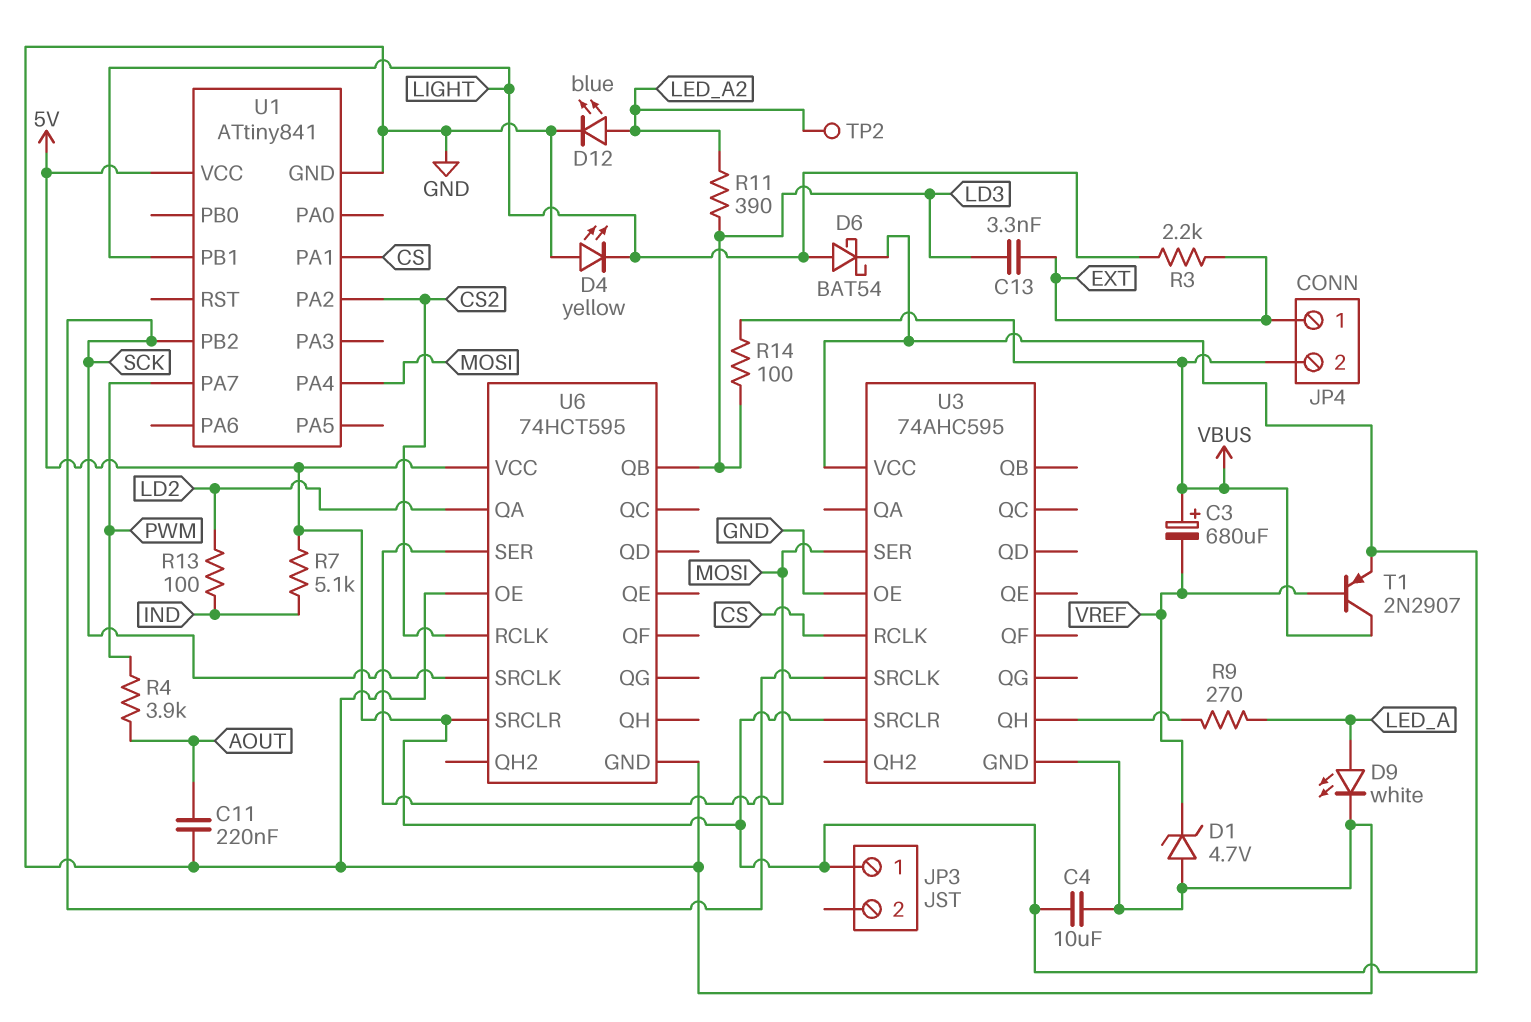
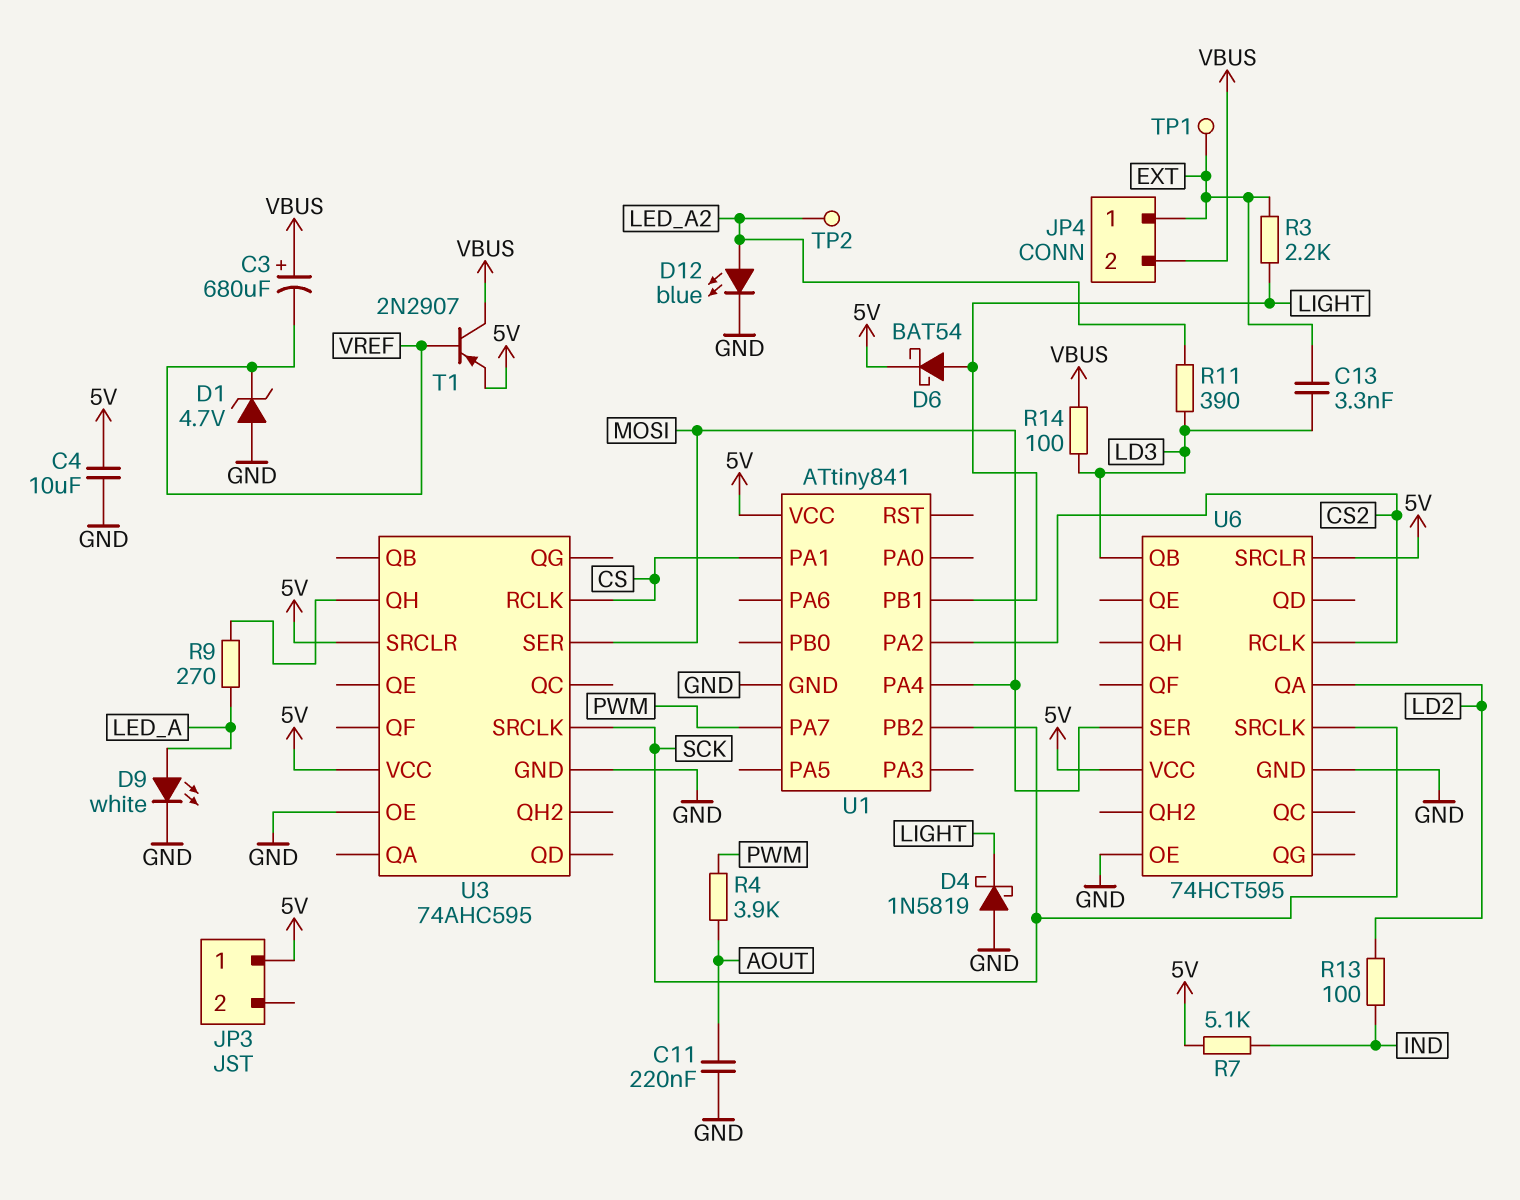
D4: LED yellow (A GND, K LIGHT) -> schottky 1N5819 (A GND, K LIGHT)
TP1: none -> test point (EXT)

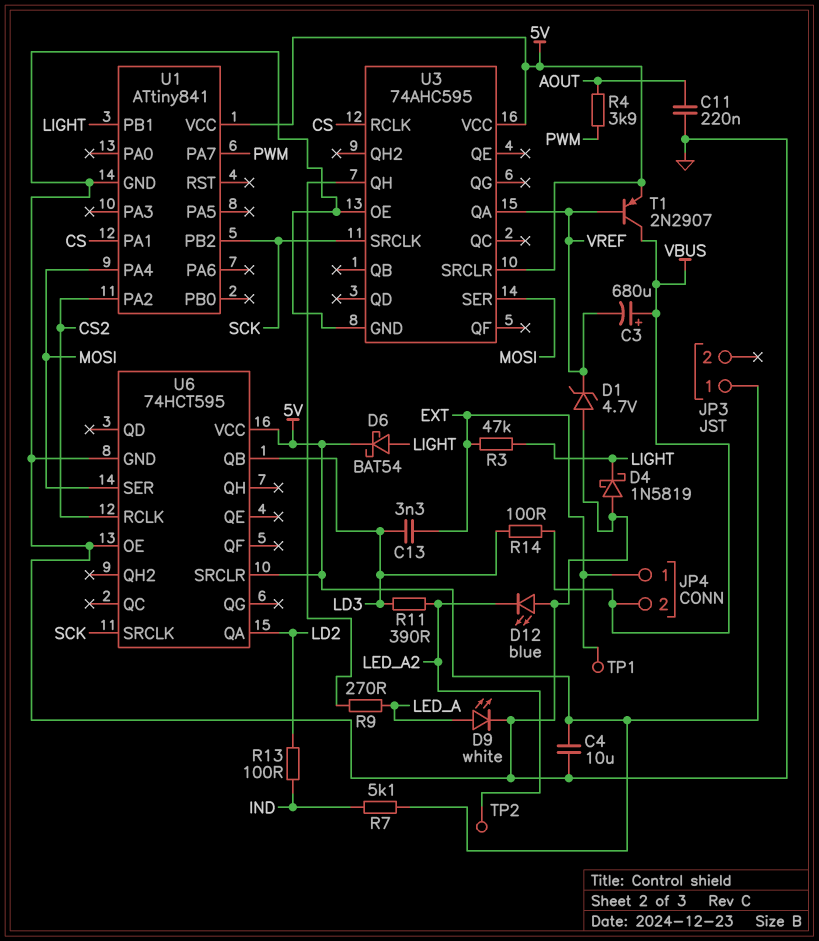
D12: LED blue (A LED_A2, K GND) -> LED blue (A GND, K LED_A2)
R3: 2.2k (EXT, LIGHT) -> 47k (EXT, LIGHT)
U3 pin QA: none -> VREF

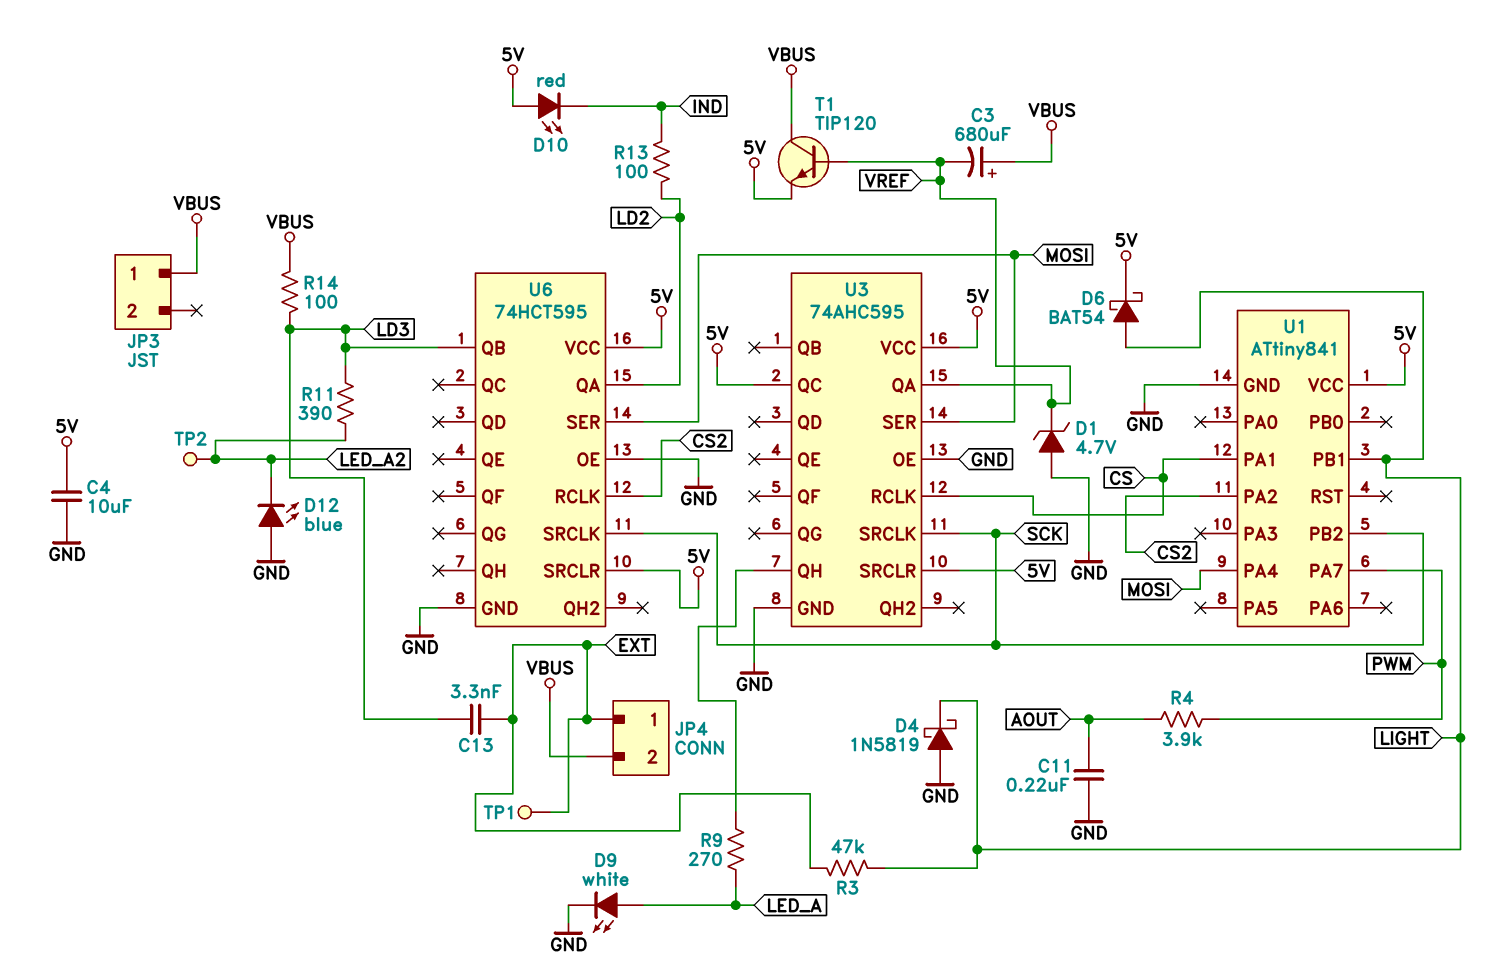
D10: none -> LED red (A 5V, K IND)
JP3 pin 1: 5V -> VBUS
R7: 5.1k (5V, IND) -> none
T1: PNP 2N2907 (B VREF, C VBUS, E 5V) -> NPN TIP120 (B VREF, C VBUS, E 5V)
U3 pin QC: none -> 5V

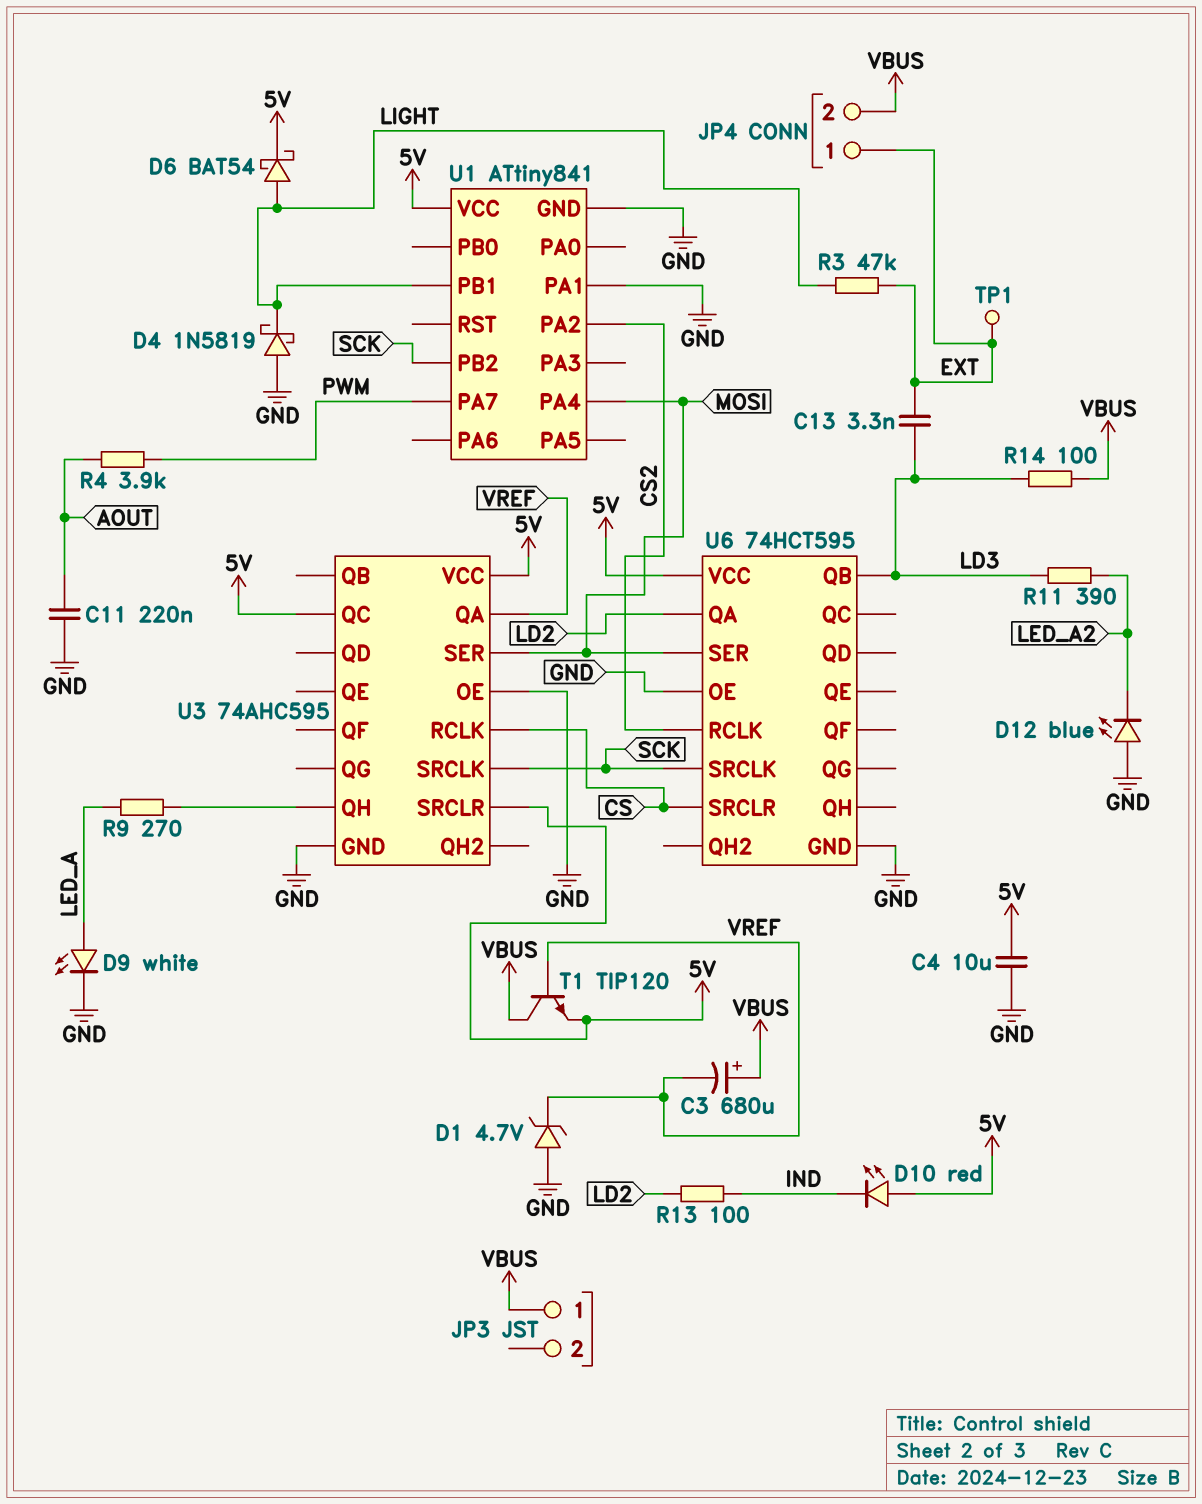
TP2: test point (LED_A2) -> none
U1 pin PA1: CS -> GND
U6 pin SRCLR: 5V -> CS

